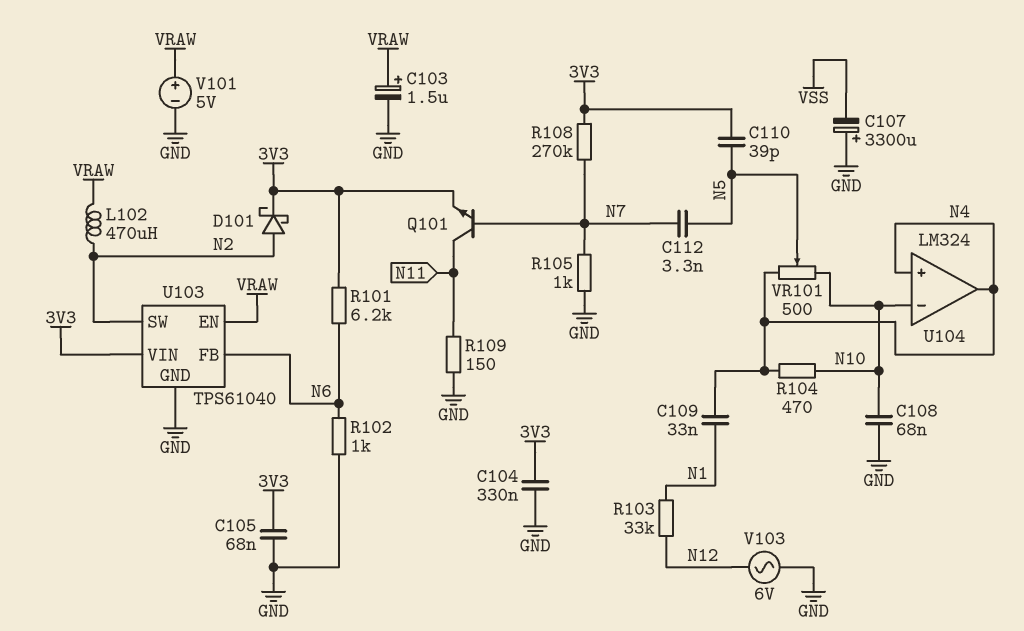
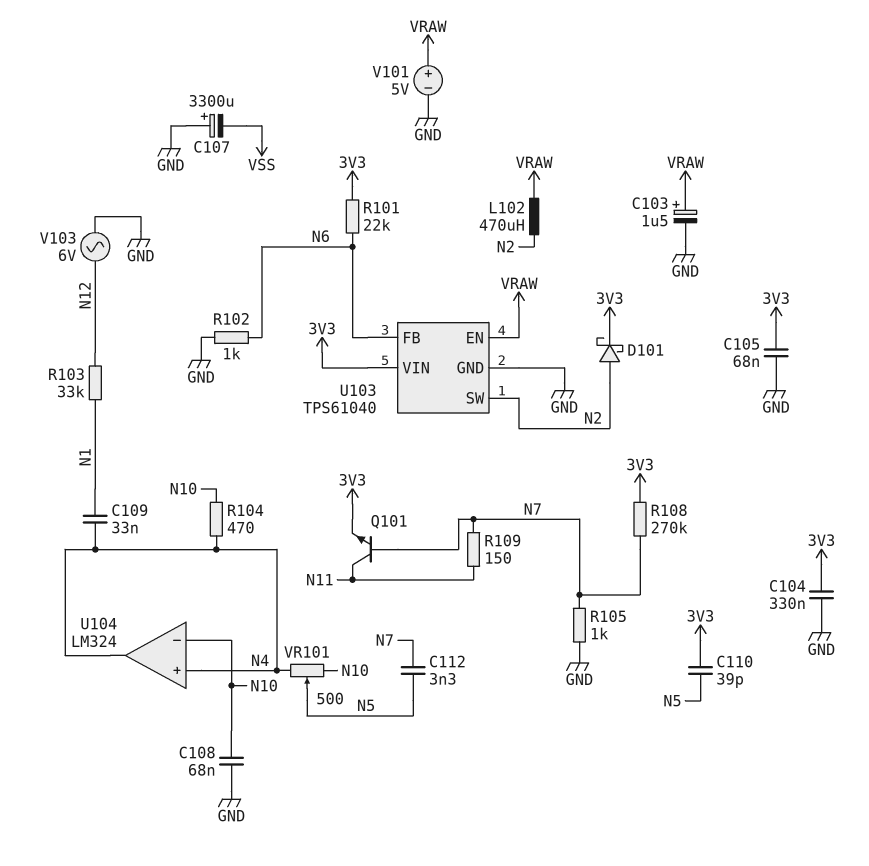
R101: 6.2k (3V3, N6) -> 22k (3V3, N6)
R109: 150 (GND, N11) -> 150 (N7, N11)

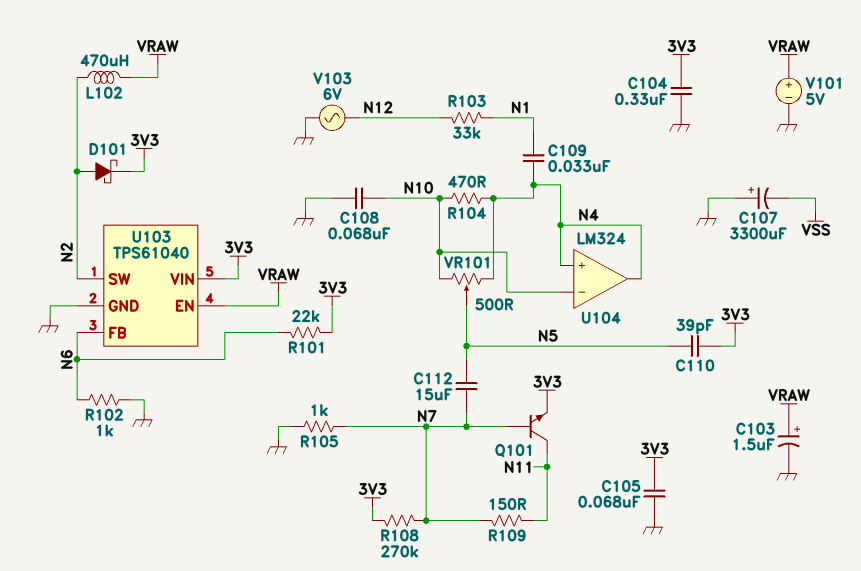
C112: 3.3nF (N5, N7) -> 15uF (N5, N7)

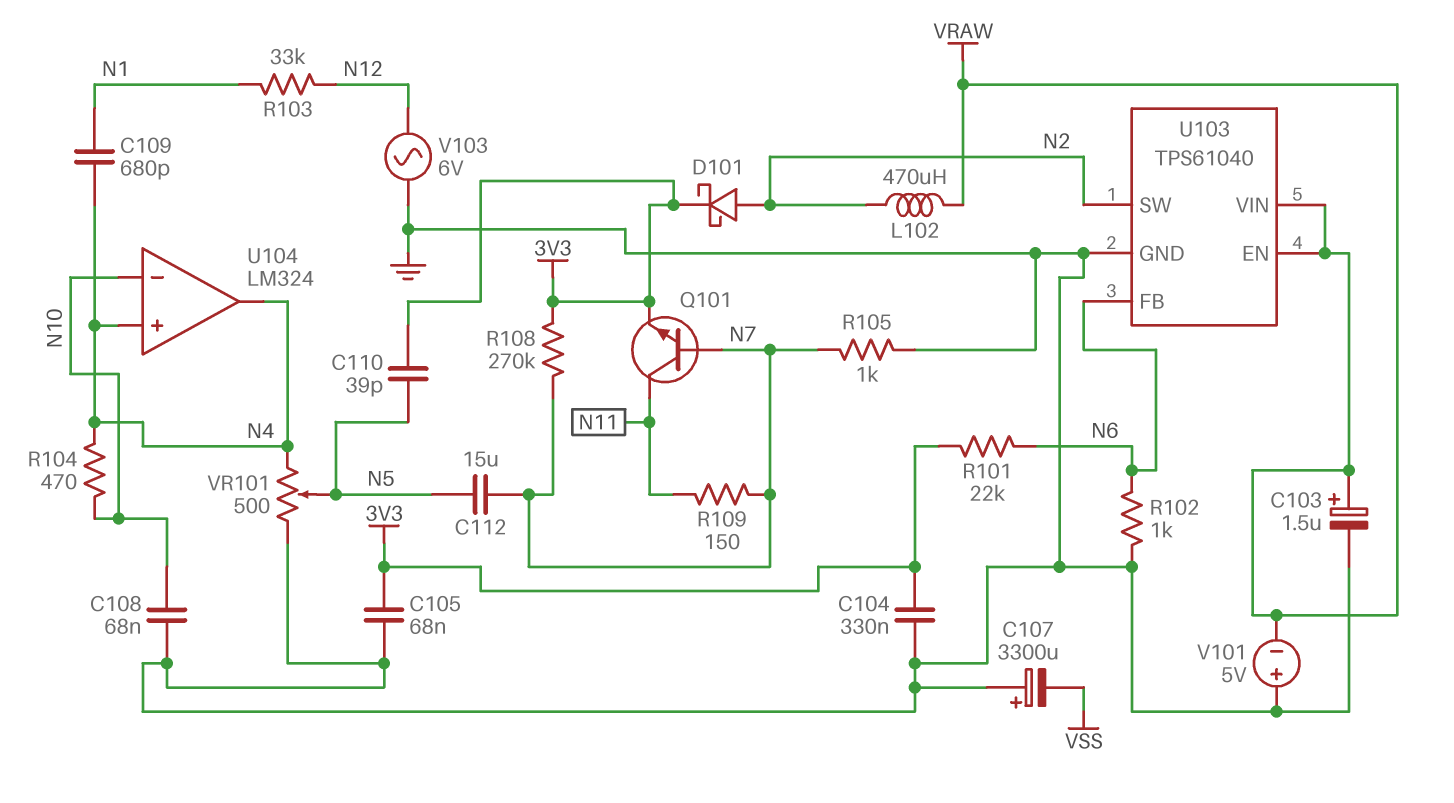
C109: 33nF (N1, N4) -> 680pF (N1, N4)
U103 pin VIN: 3V3 -> VRAW
V101: 5V (plus VRAW, minus GND) -> 5V (plus GND, minus VRAW)
VR101: 500 (N4, N10, wiper N5) -> 500 (GND, N4, wiper N5)

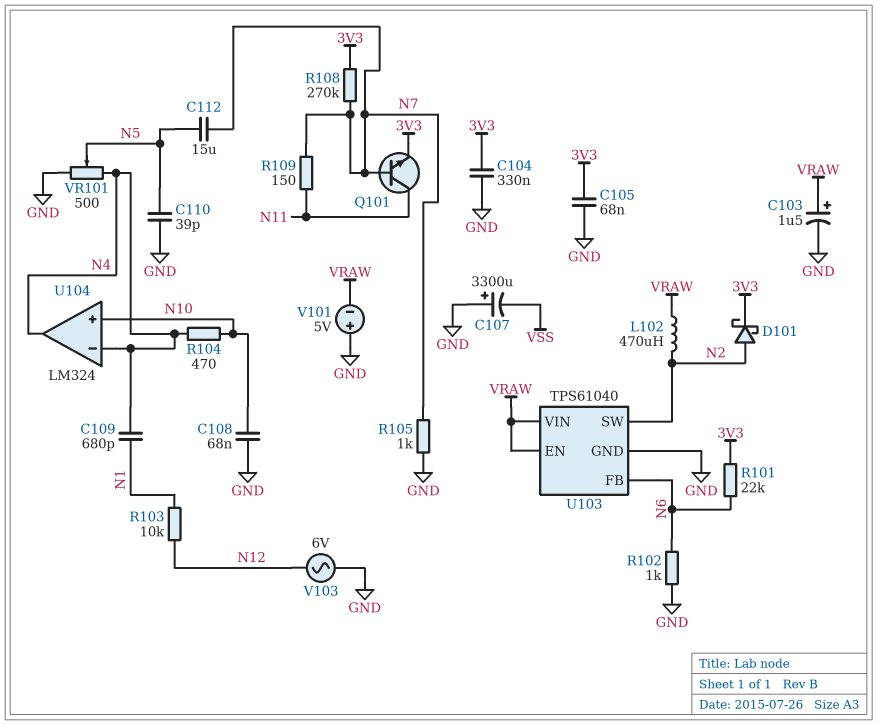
C110: 39pF (3V3, N5) -> 39pF (GND, N5)
R103: 33k (N1, N12) -> 10k (N1, N12)
U104 pin in+: N4 -> N10
U104 pin in-: N10 -> N4

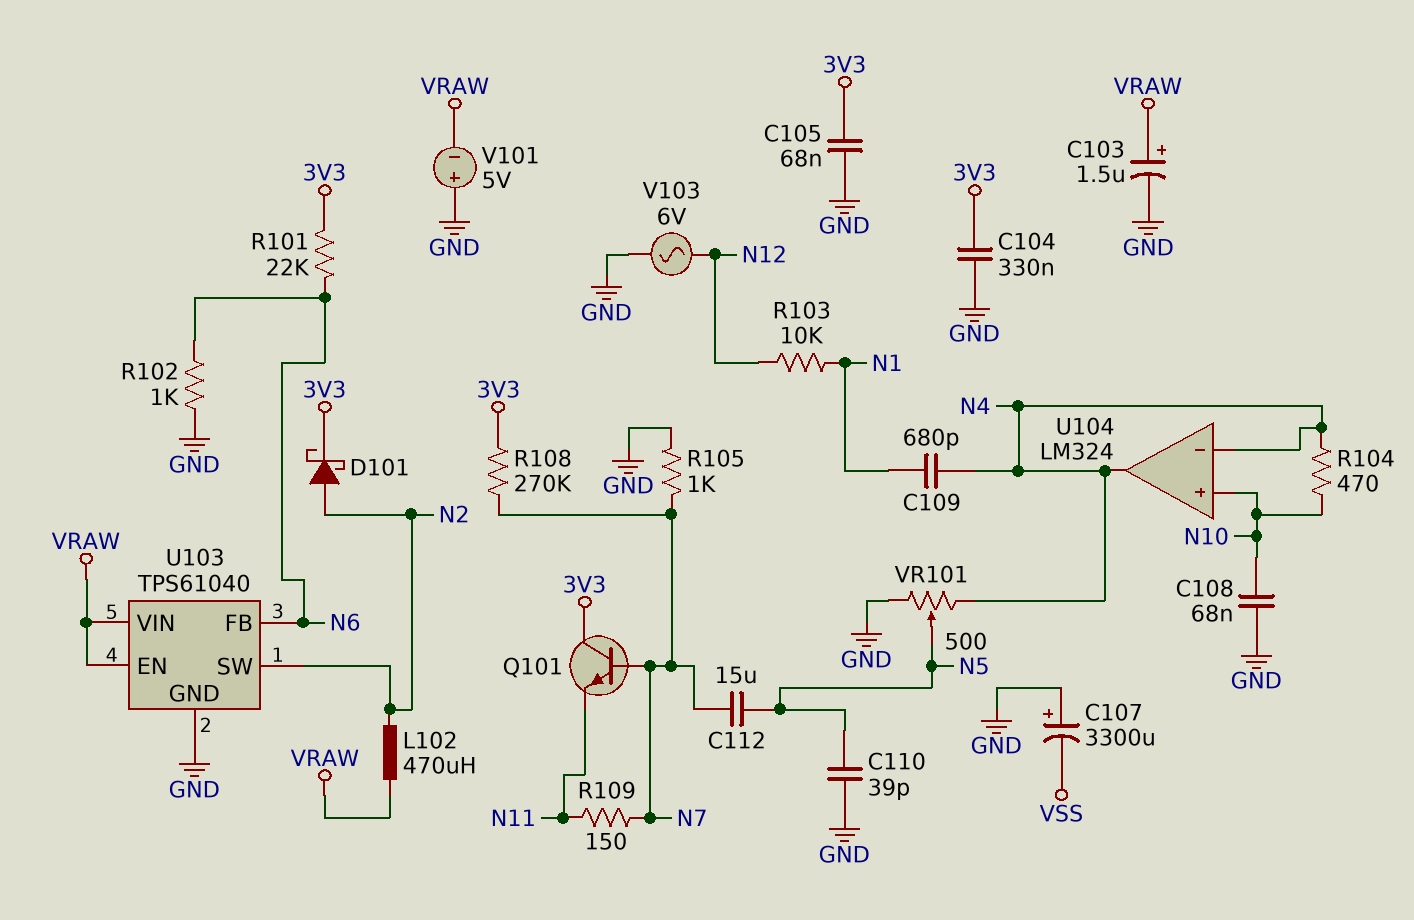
Q101: NPN (B N7, C N11, E 3V3) -> NPN (B N7, C 3V3, E N11)

